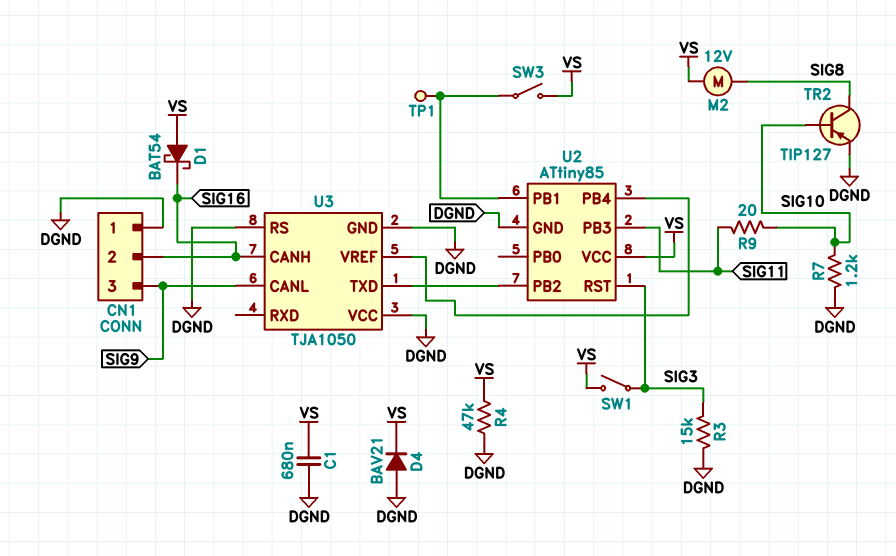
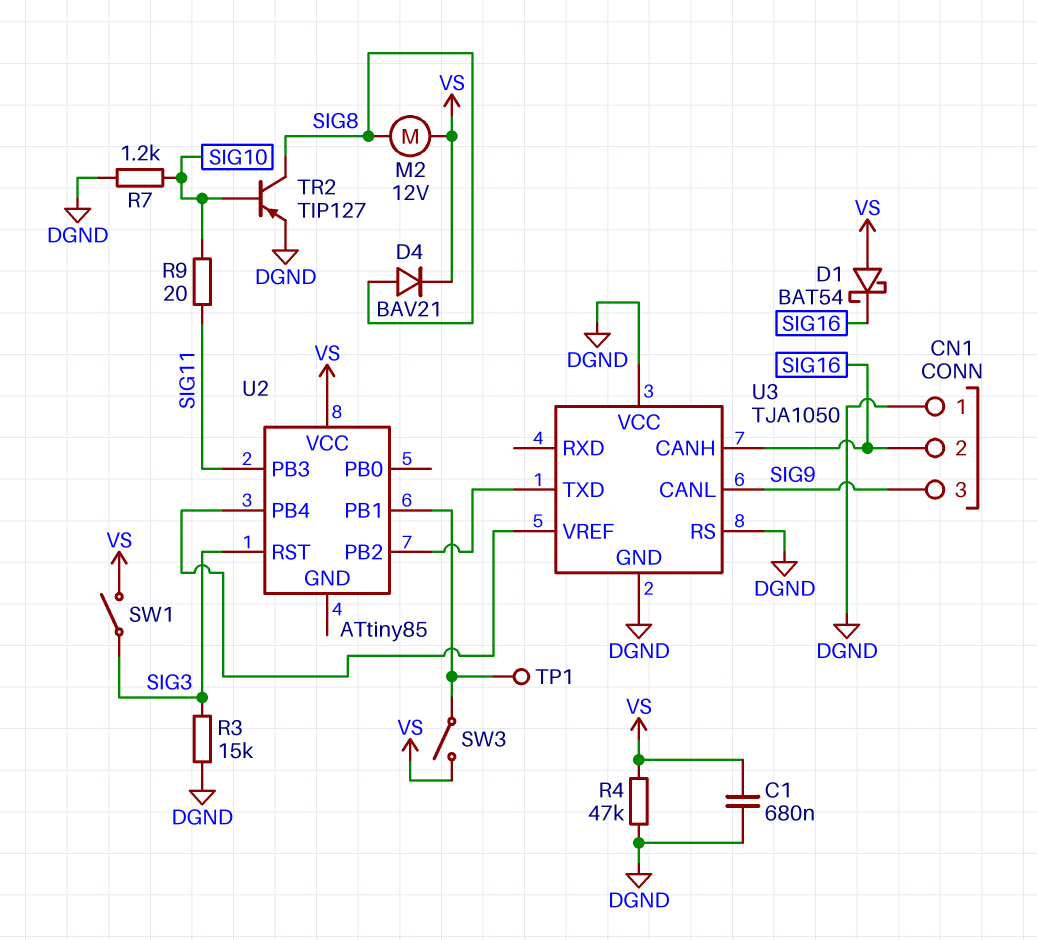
D4: diode BAV21 (A DGND, K VS) -> diode BAV21 (A SIG8, K VS)
U2 pin GND: DGND -> none

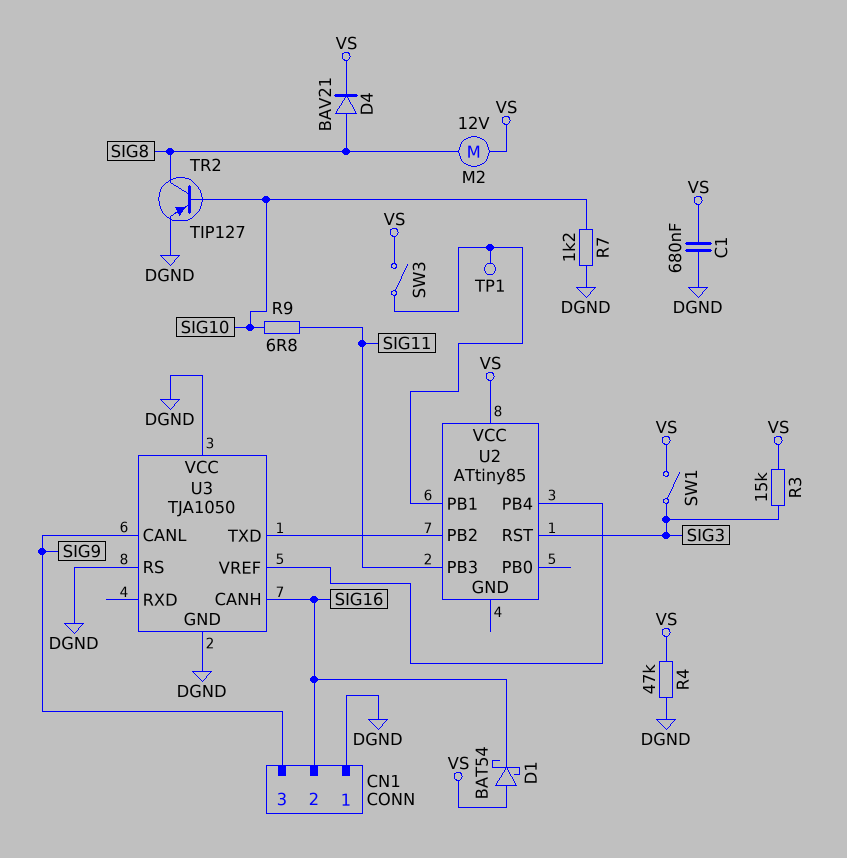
R3: 15k (DGND, SIG3) -> 15k (SIG3, VS)
R9: 20 (SIG10, SIG11) -> 6.8 (SIG10, SIG11)

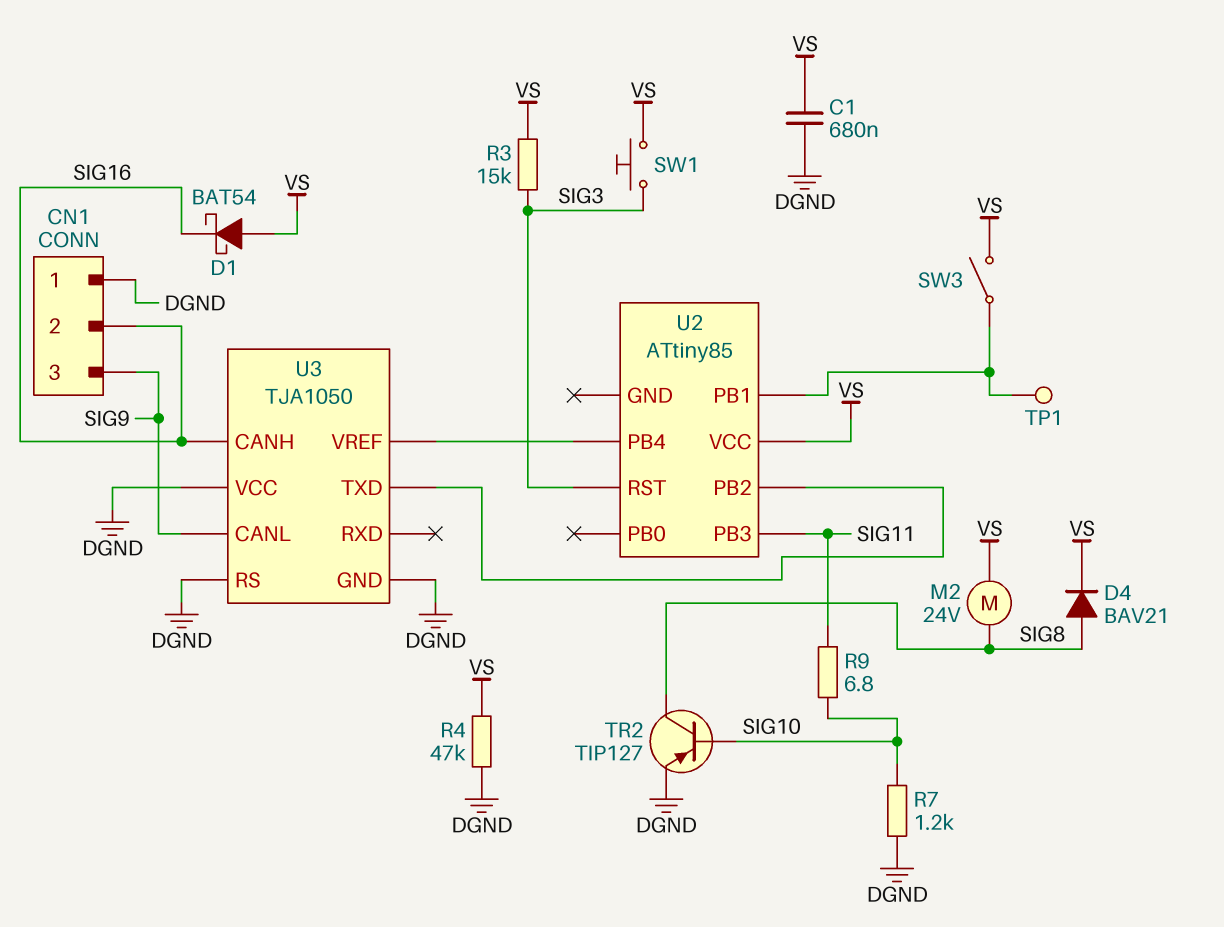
M2: motor 12V (SIG8, VS) -> motor 24V (SIG8, VS)
SW1: switch (SIG3, VS) -> button (SIG3, VS)

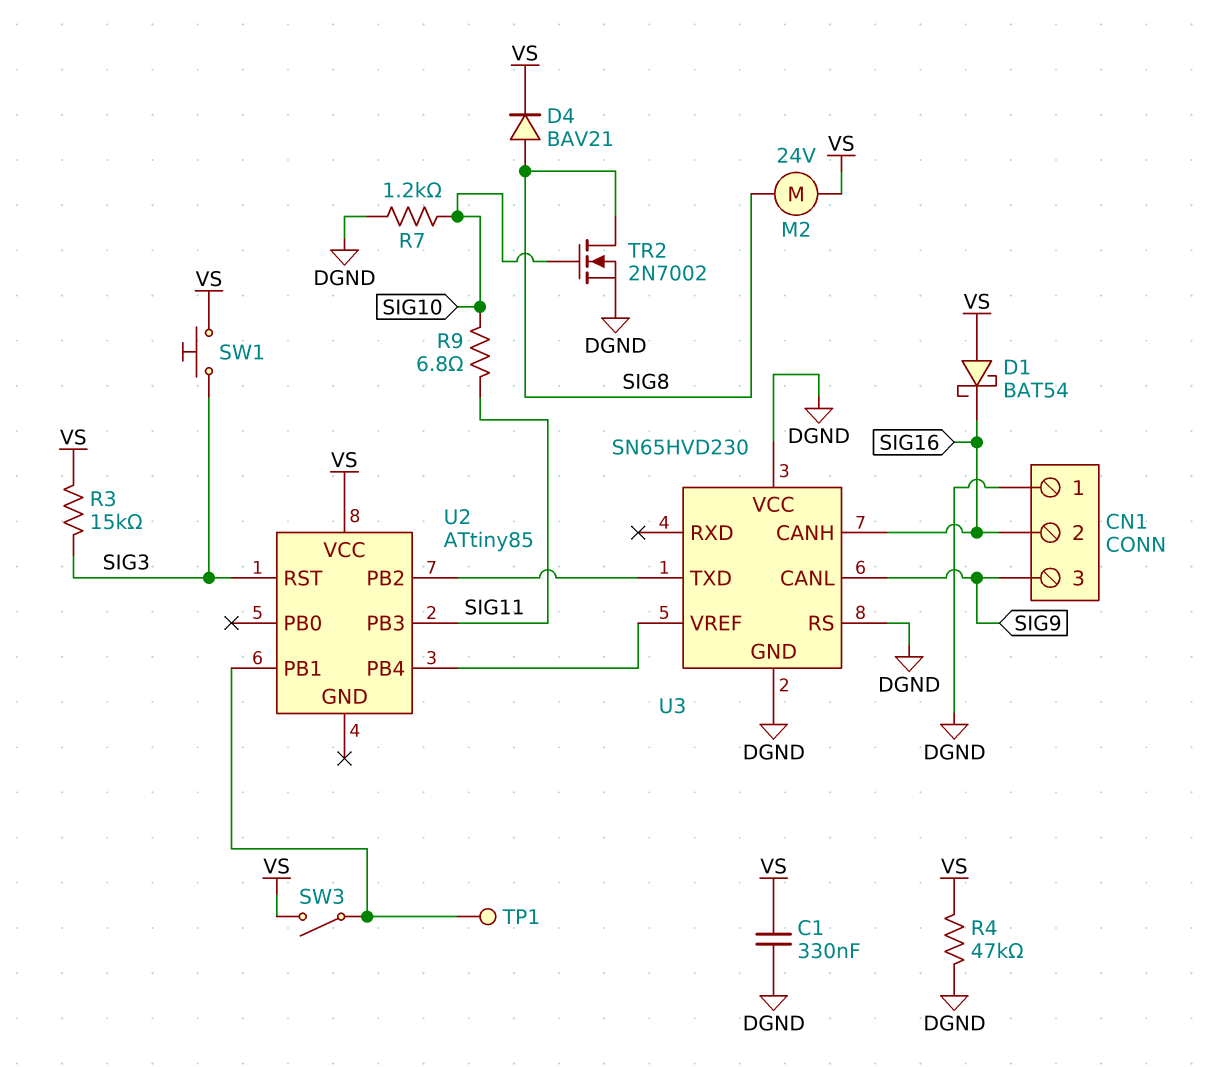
C1: 680nF (DGND, VS) -> 330nF (DGND, VS)
TR2: PNP TIP127 (B SIG10, C SIG8, E DGND) -> NMOS 2N7002 (G SIG10, D SIG8, S DGND)
U3: TJA1050 -> SN65HVD230

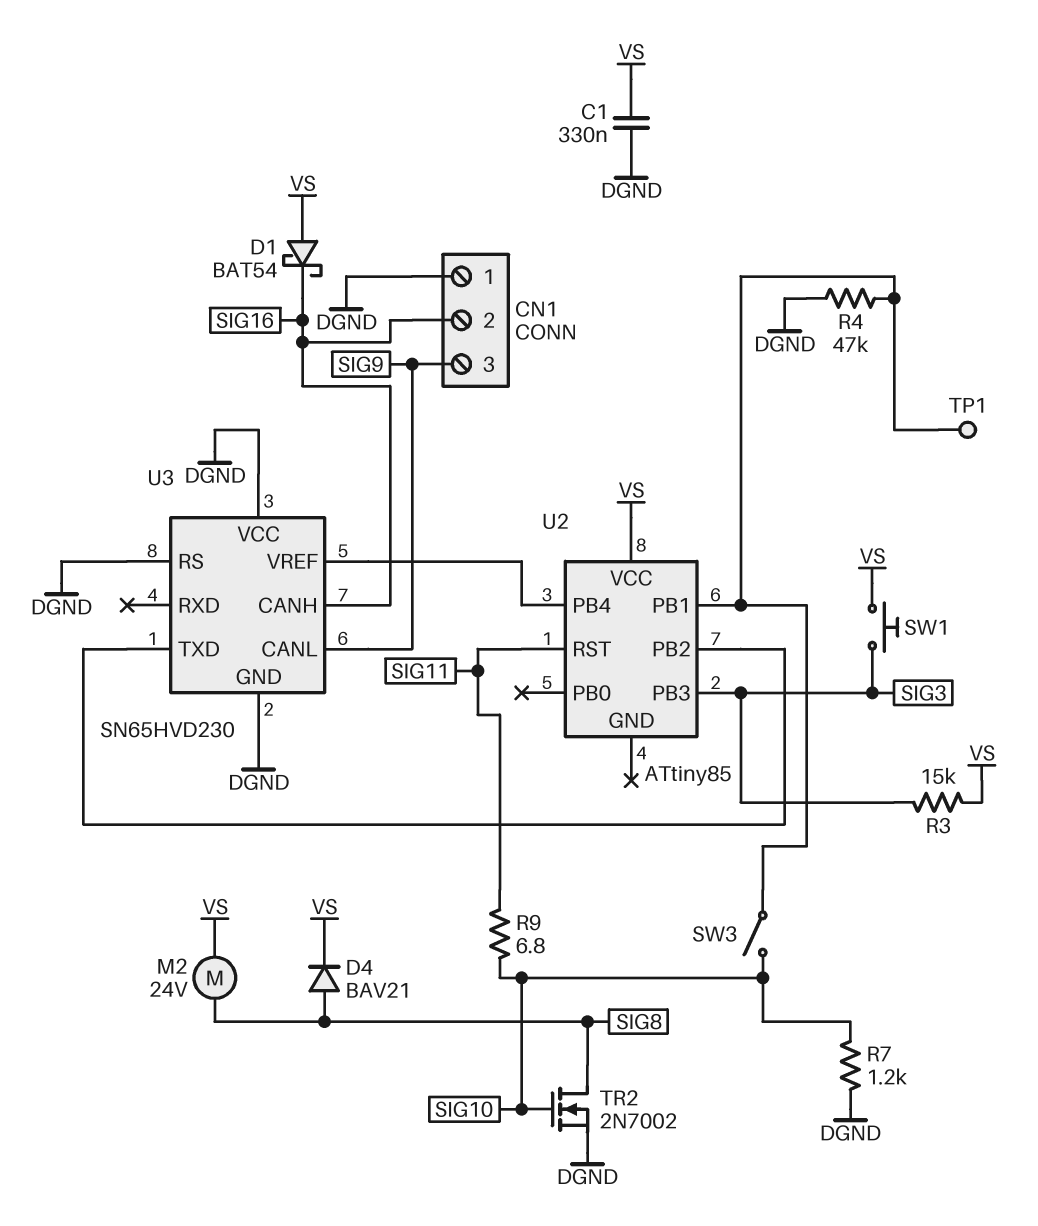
R4: 47k (DGND, VS) -> 47k (DGND, U2/PB1)
SW3: switch (U2/PB1, VS) -> switch (SIG10, U2/PB1)
U2 pin PB3: SIG11 -> SIG3
U2 pin RST: SIG3 -> SIG11

